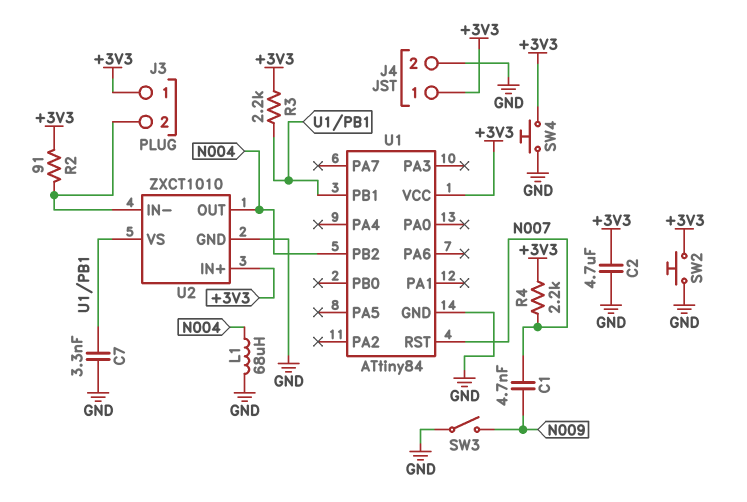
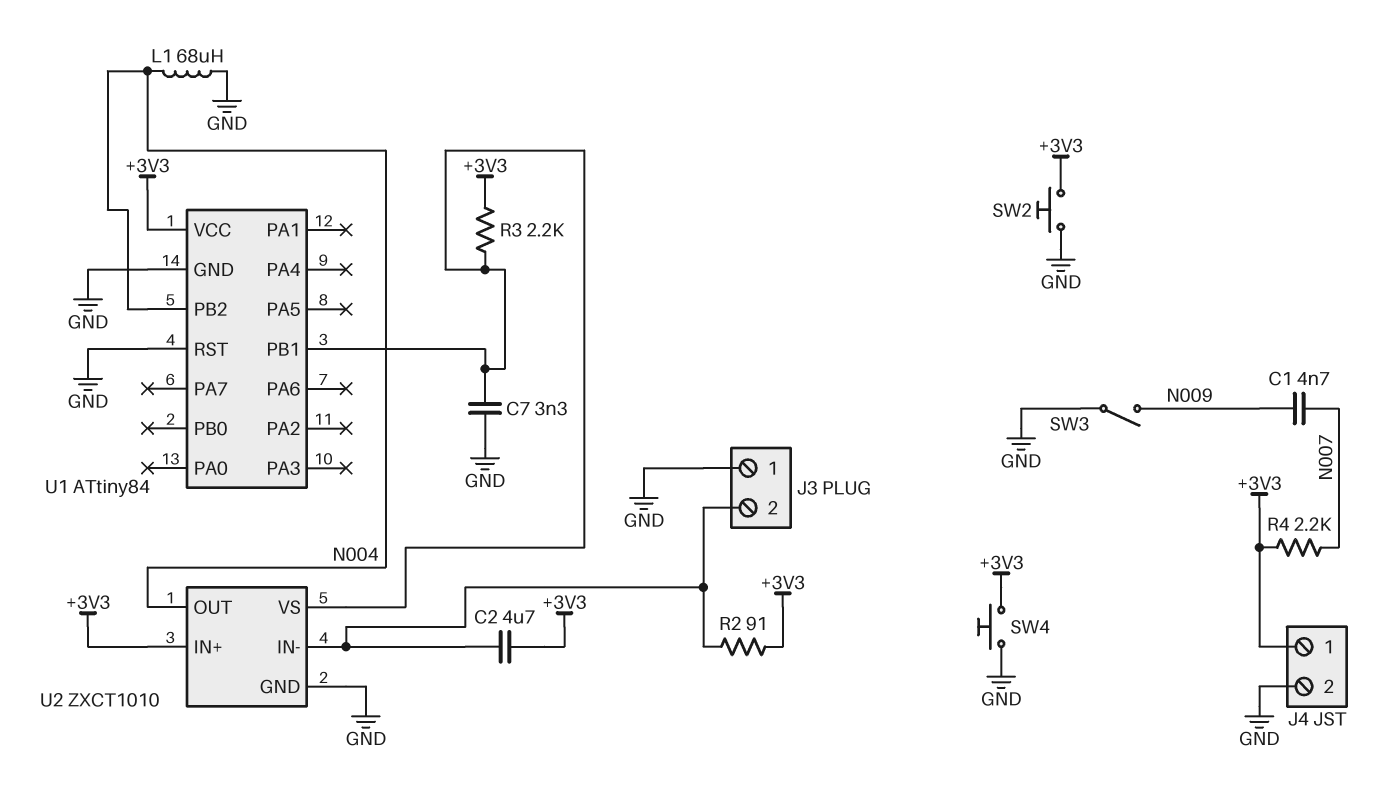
C2: 4.7uF (+3V3, GND) -> 4.7uF (+3V3, J3/2)
J3 pin 1: +3V3 -> GND
U1 pin RST: N007 -> GND

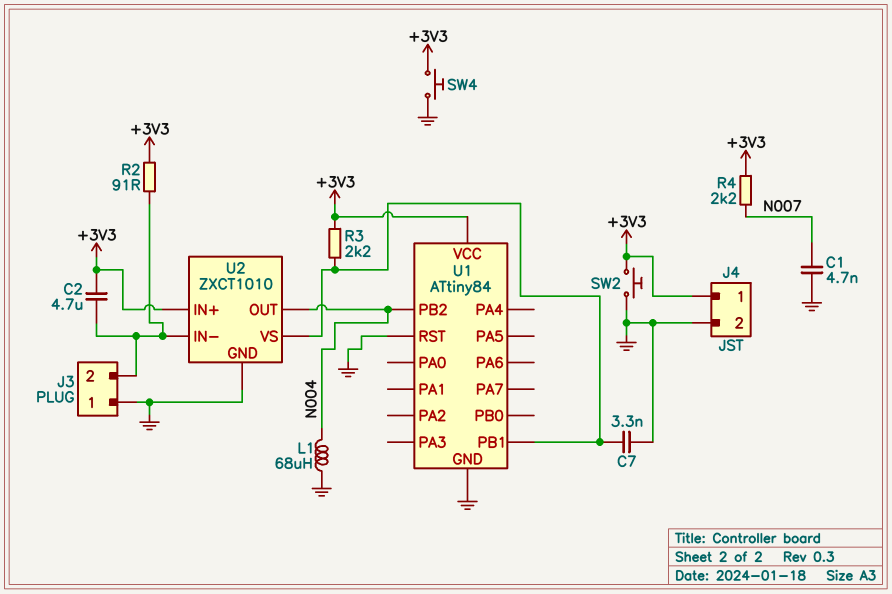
C1: 4.7nF (N007, N009) -> 4.7nF (GND, N007)
SW3: switch (GND, N009) -> none

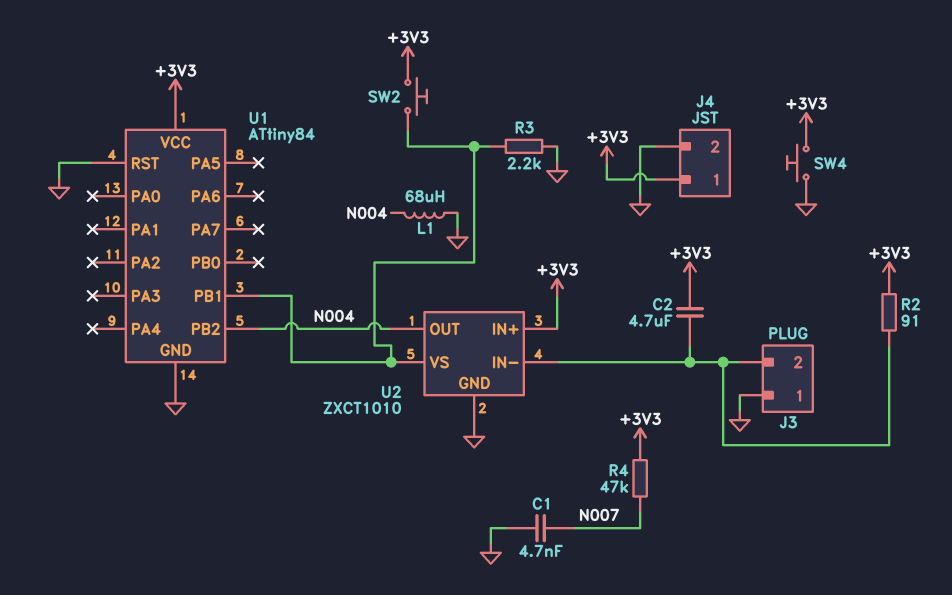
C7: 3.3nF (GND, U1/PB1) -> none
R3: 2.2k (+3V3, U1/PB1) -> 2.2k (GND, U1/PB1)
R4: 2.2k (+3V3, N007) -> 47k (+3V3, N007)
SW2: button (+3V3, GND) -> button (+3V3, U1/PB1)

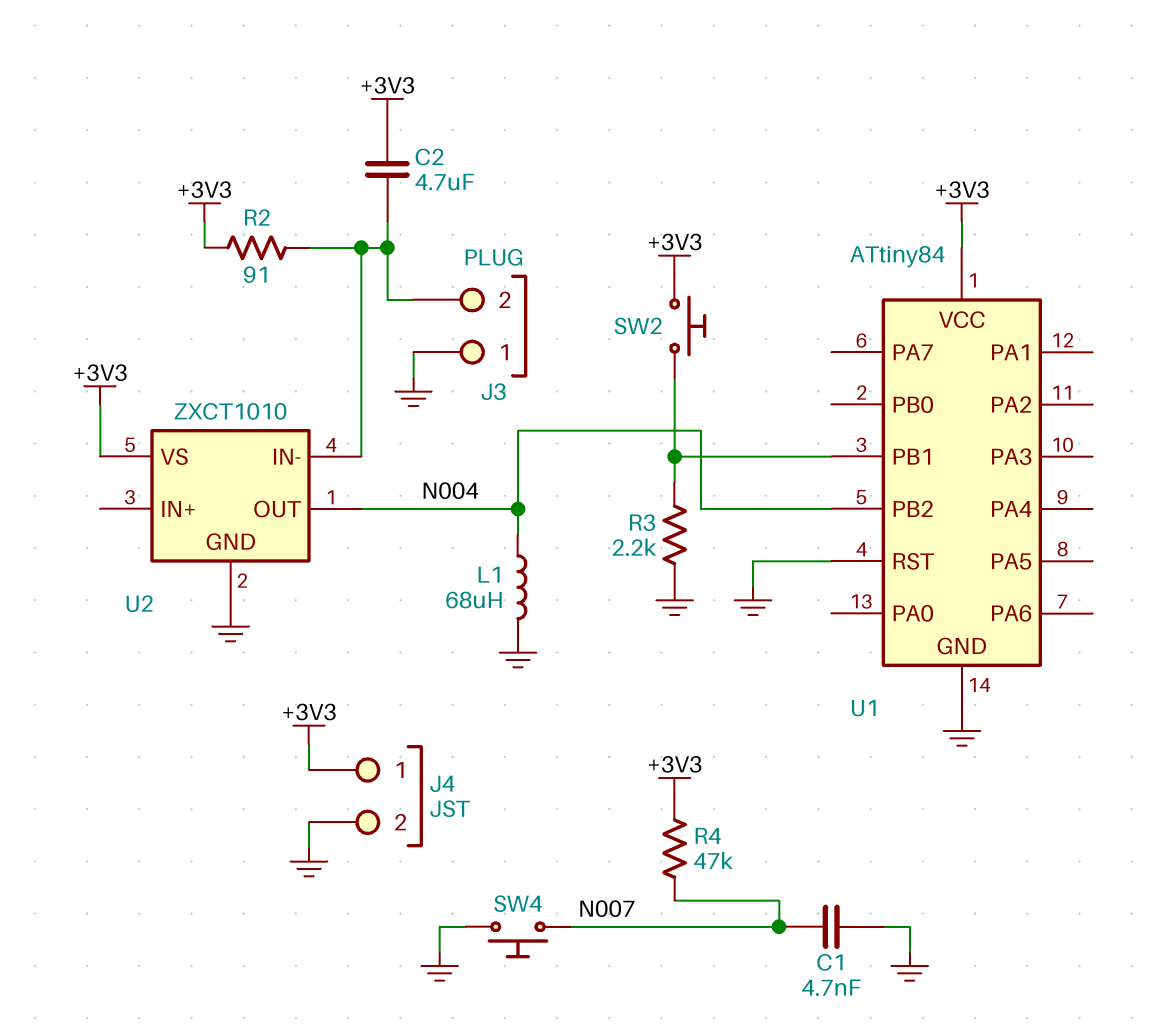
SW4: button (+3V3, GND) -> button (GND, N007)
U2 pin IN+: +3V3 -> none
U2 pin VS: U1/PB1 -> +3V3

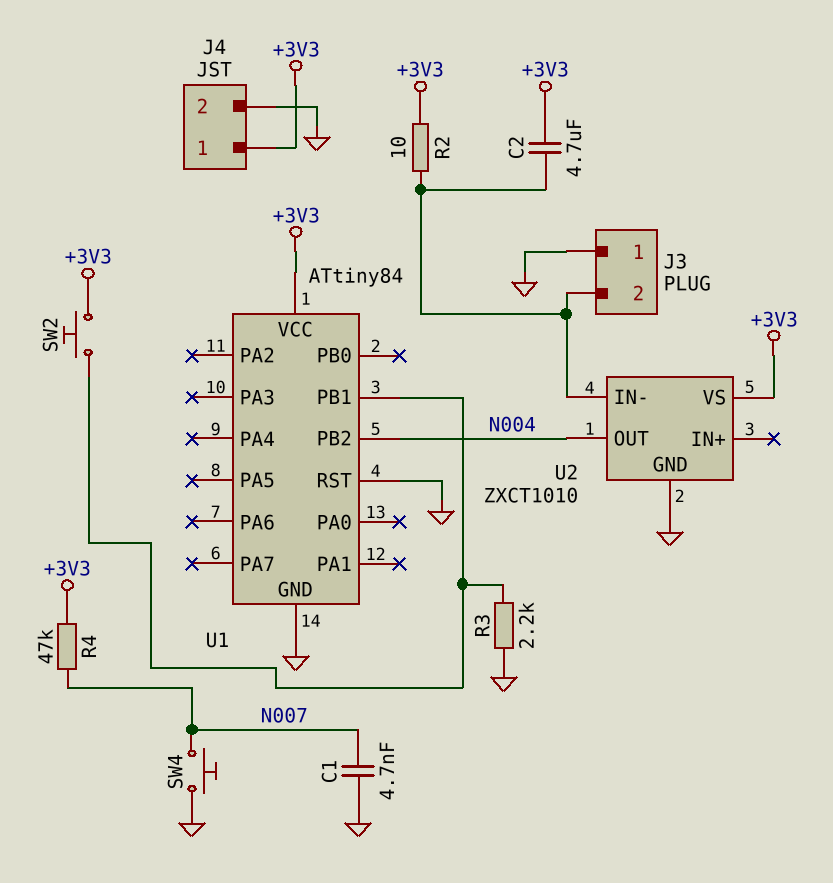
L1: 68uH (GND, N004) -> none
R2: 91 (+3V3, J3/2) -> 10 (+3V3, J3/2)

